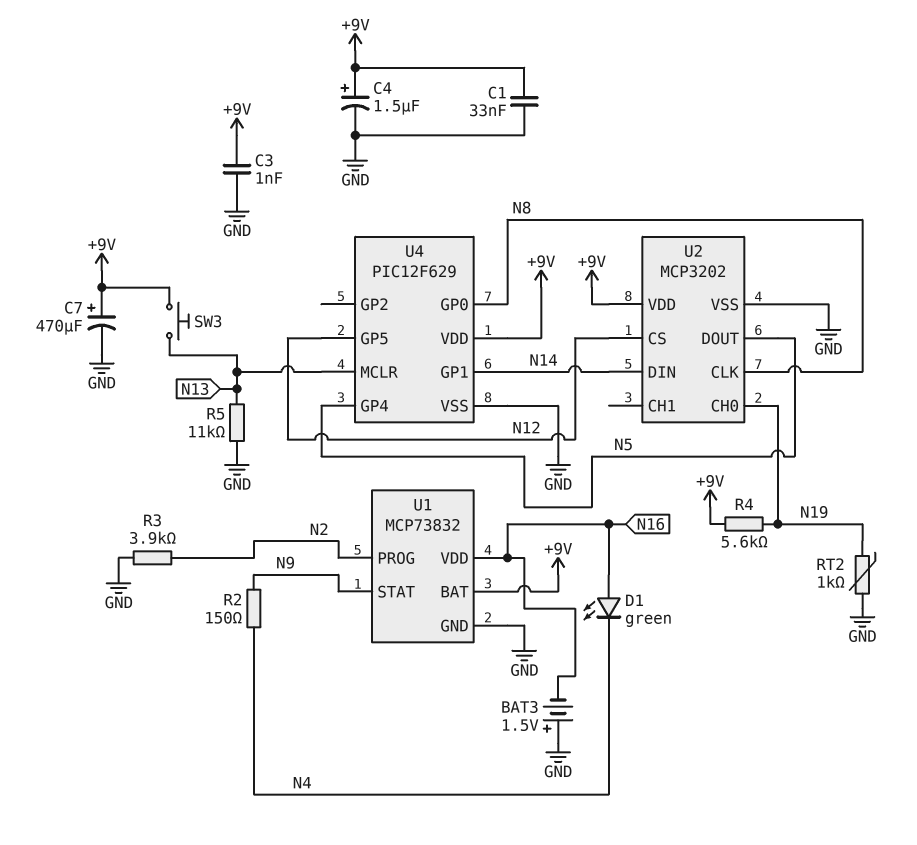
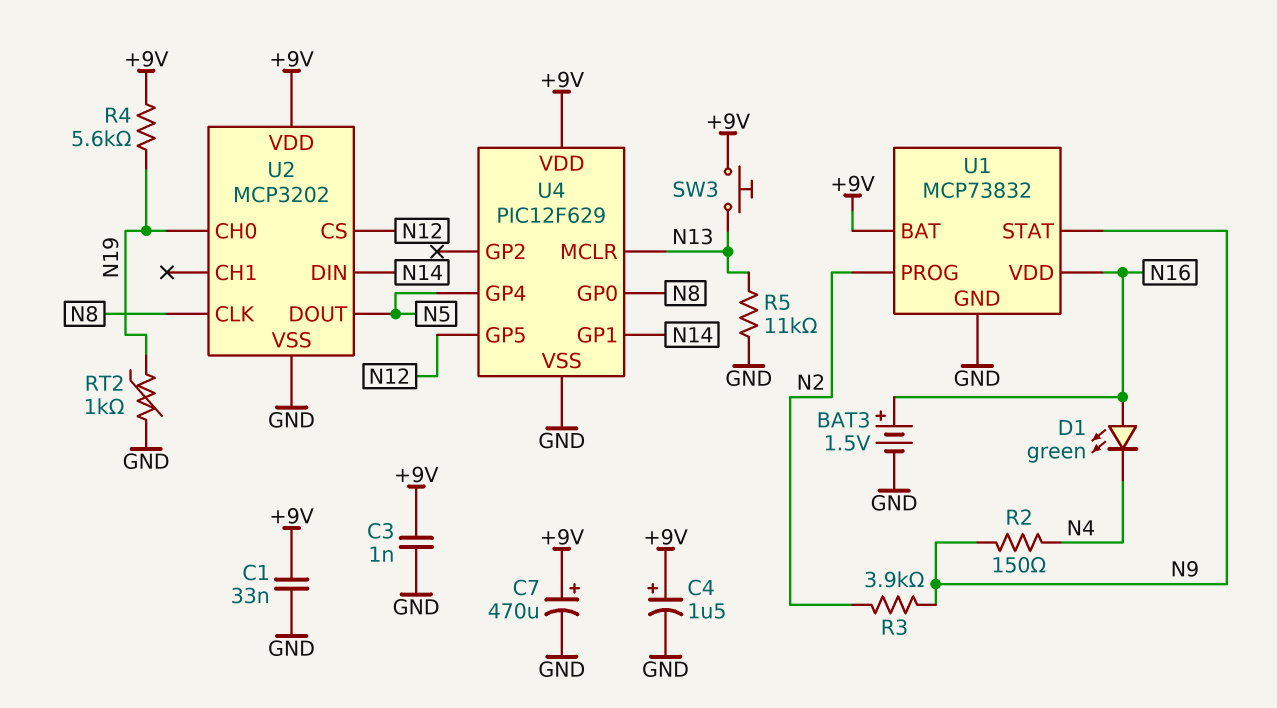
BAT3: 1.5V (plus GND, minus N16) -> 1.5V (plus N16, minus GND)
R3: 3.9k (GND, N2) -> 3.9k (N2, N9)

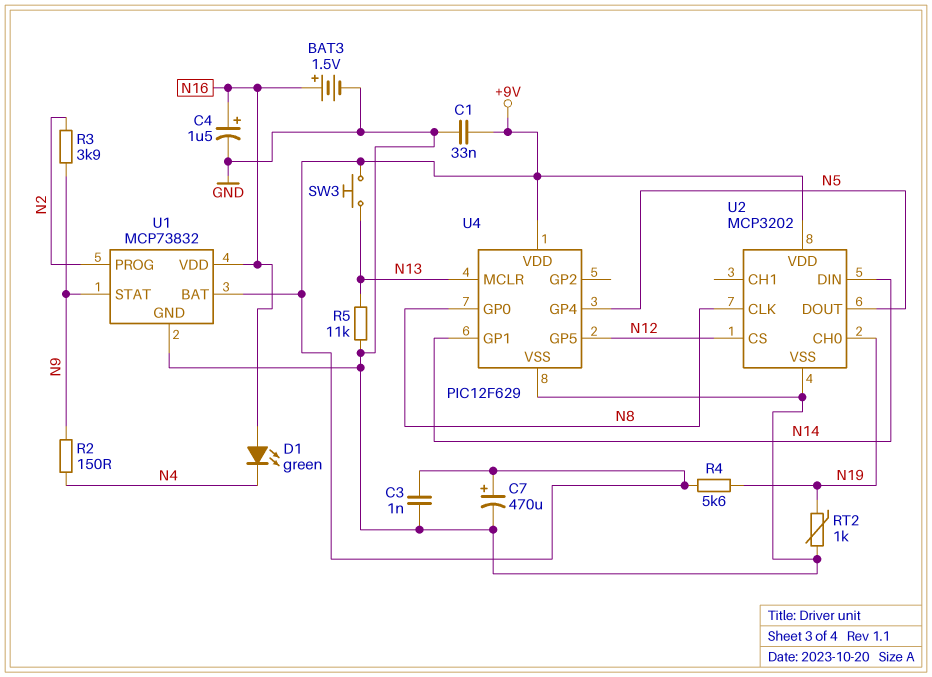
C4: 1.5uF (plus +9V, minus GND) -> 1.5uF (plus N16, minus GND)

